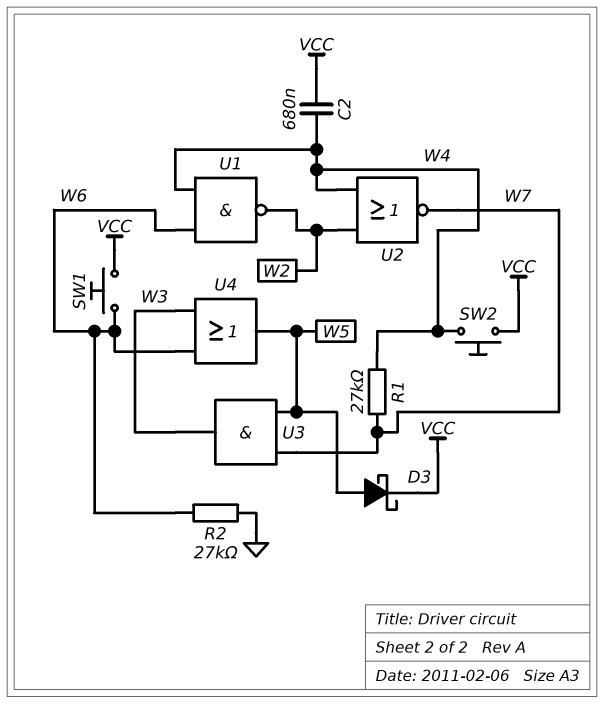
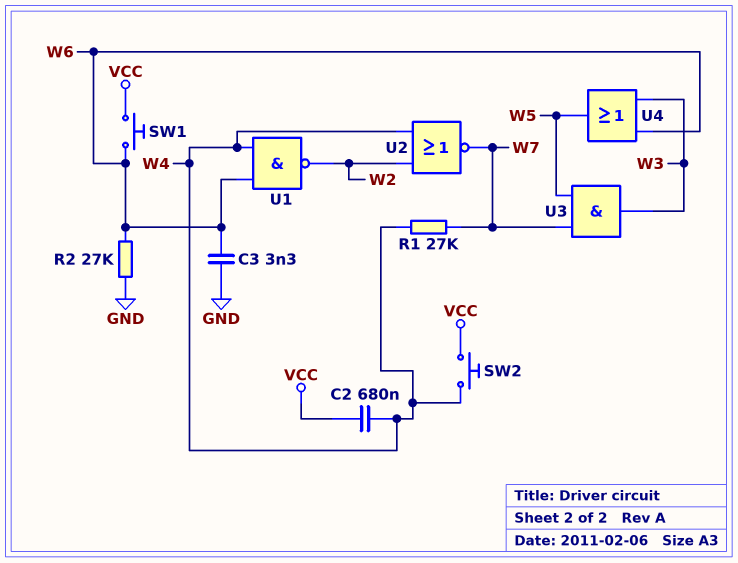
C3: none -> 3.3nF (GND, W6)
D3: schottky (A W5, K VCC) -> none

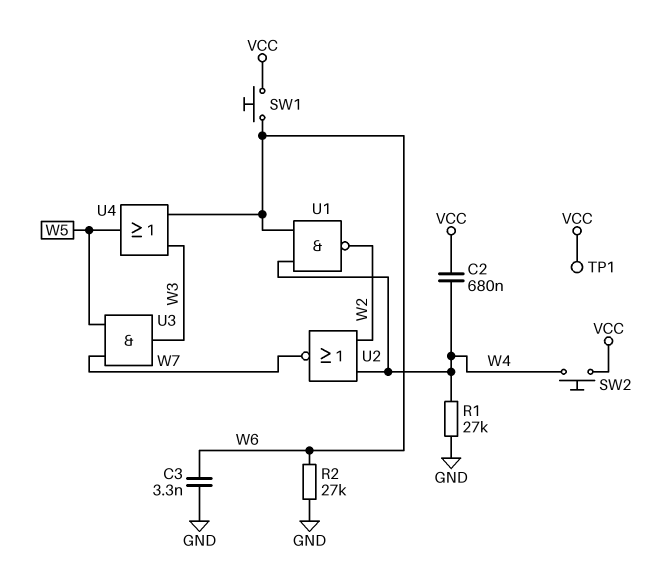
R1: 27k (W4, W7) -> 27k (GND, W4)
TP1: none -> test point (VCC)

